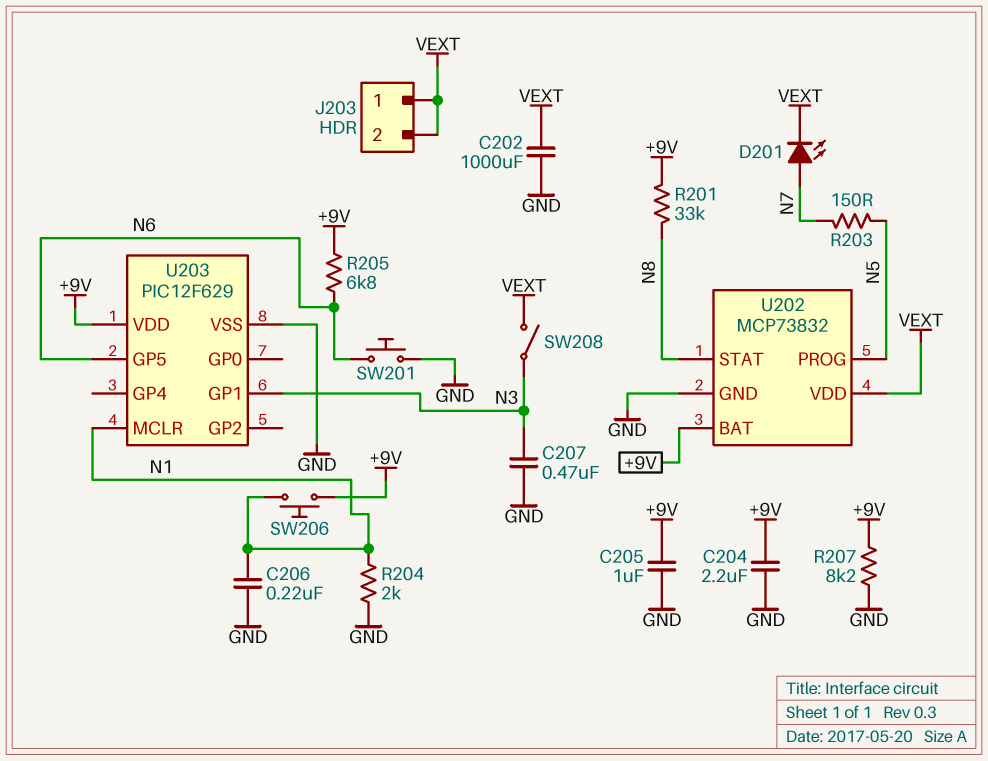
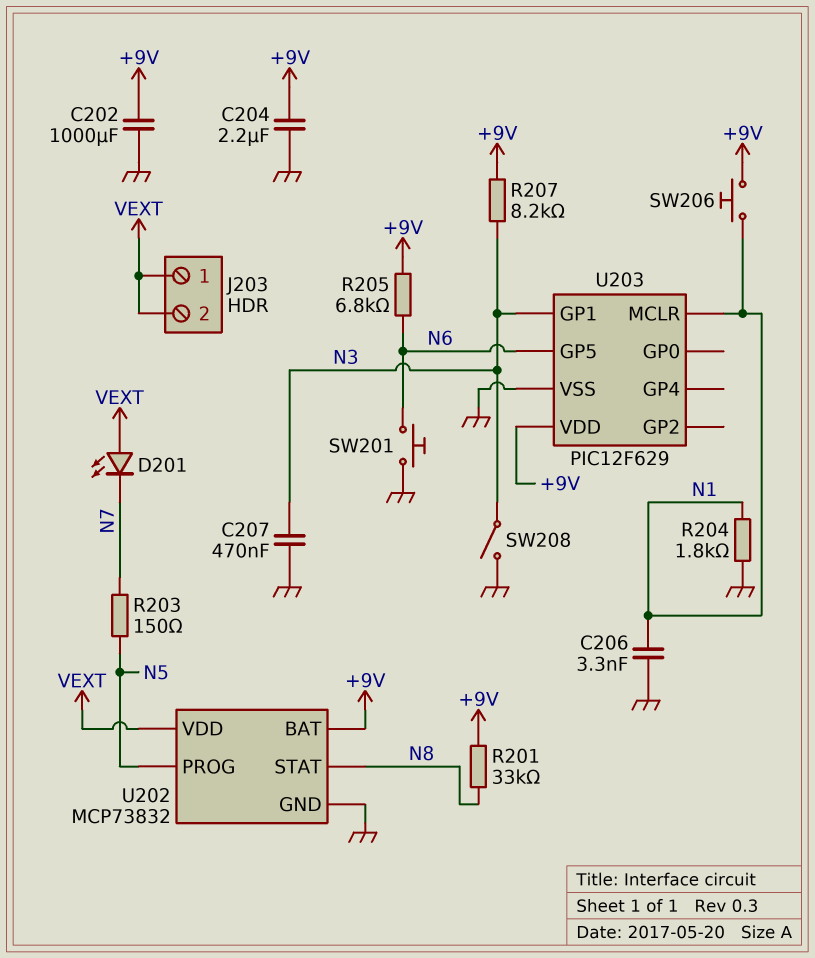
C202: 1000uF (GND, VEXT) -> 1000uF (+9V, GND)
C205: 1uF (+9V, GND) -> none
C206: 220nF (GND, N1) -> 3.3nF (GND, N1)
D201: LED (A N7, K VEXT) -> LED (A VEXT, K N7)
R204: 2k (GND, N1) -> 1.8k (GND, N1)
R207: 8.2k (+9V, GND) -> 8.2k (+9V, N3)
SW208: switch (N3, VEXT) -> switch (GND, N3)

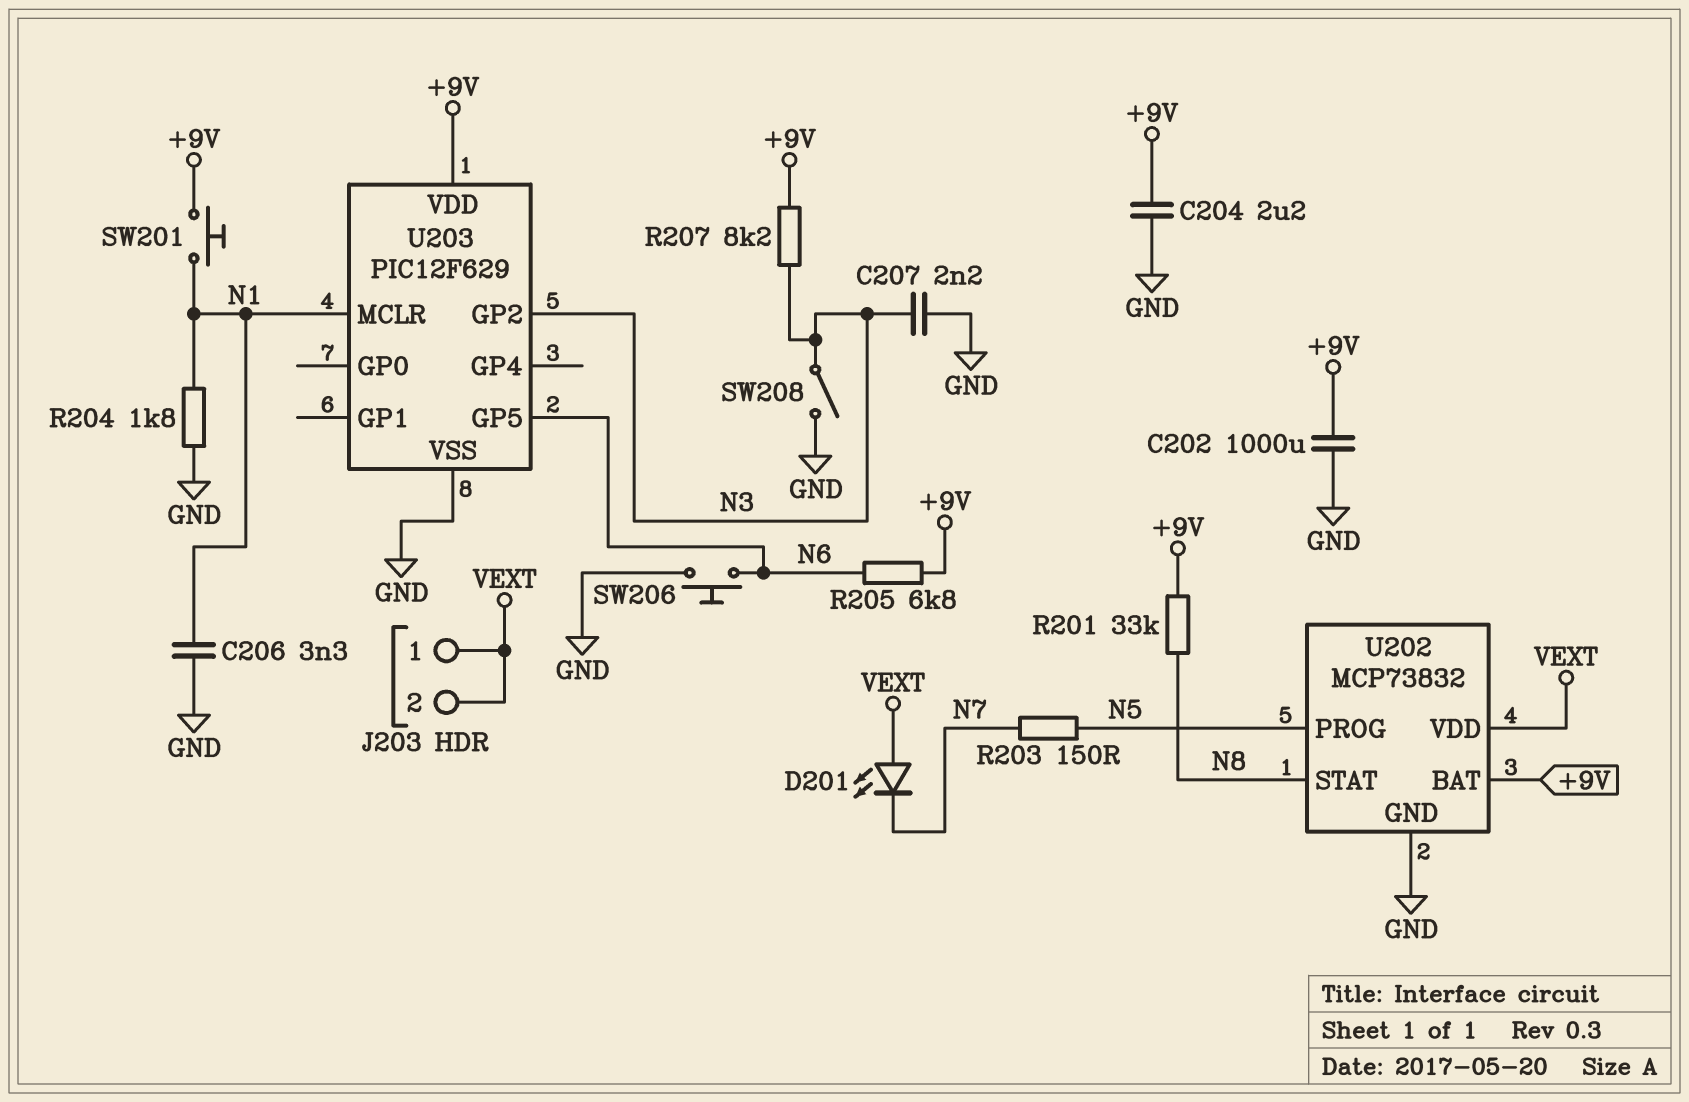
C207: 470nF (GND, N3) -> 2.2nF (GND, N3)
SW201: button (GND, N6) -> button (+9V, N1)
SW206: button (+9V, N1) -> button (GND, N6)
U203 pin GP1: N3 -> none
U203 pin GP2: none -> N3

